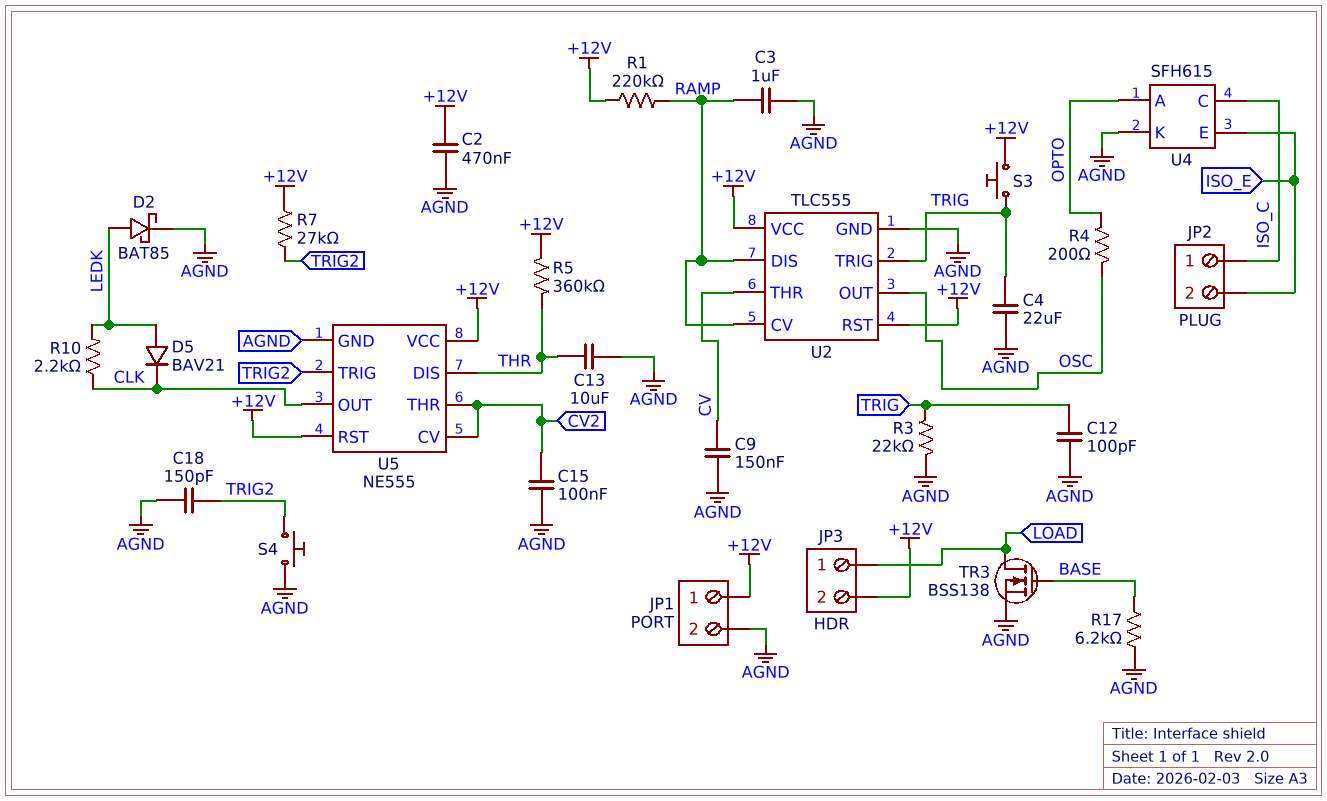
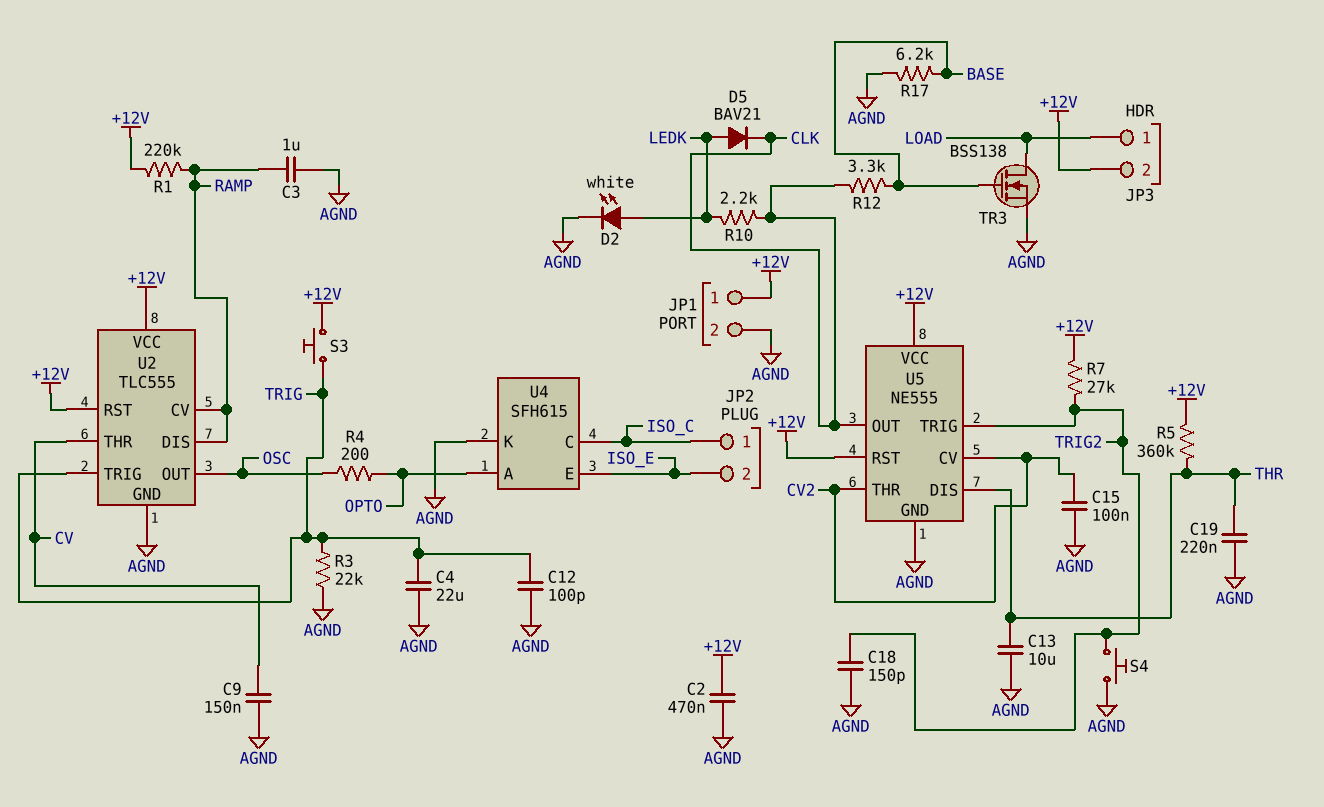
C19: none -> 220nF (AGND, THR)
D2: schottky BAT85 (A LEDK, K AGND) -> LED white (A LEDK, K AGND)
R12: none -> 3.3k (BASE, CLK)

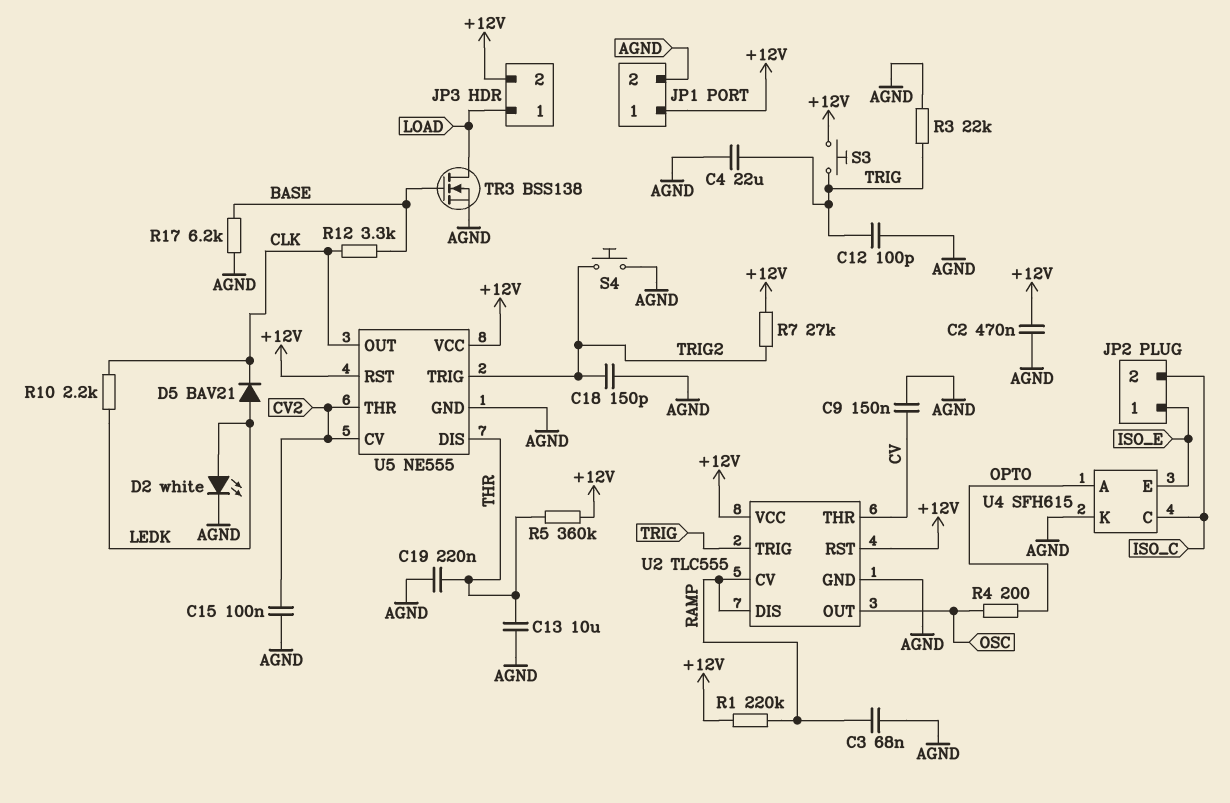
C3: 1uF (AGND, RAMP) -> 68nF (AGND, RAMP)
JP2 pin 1: ISO_C -> ISO_E
JP2 pin 2: ISO_E -> ISO_C

